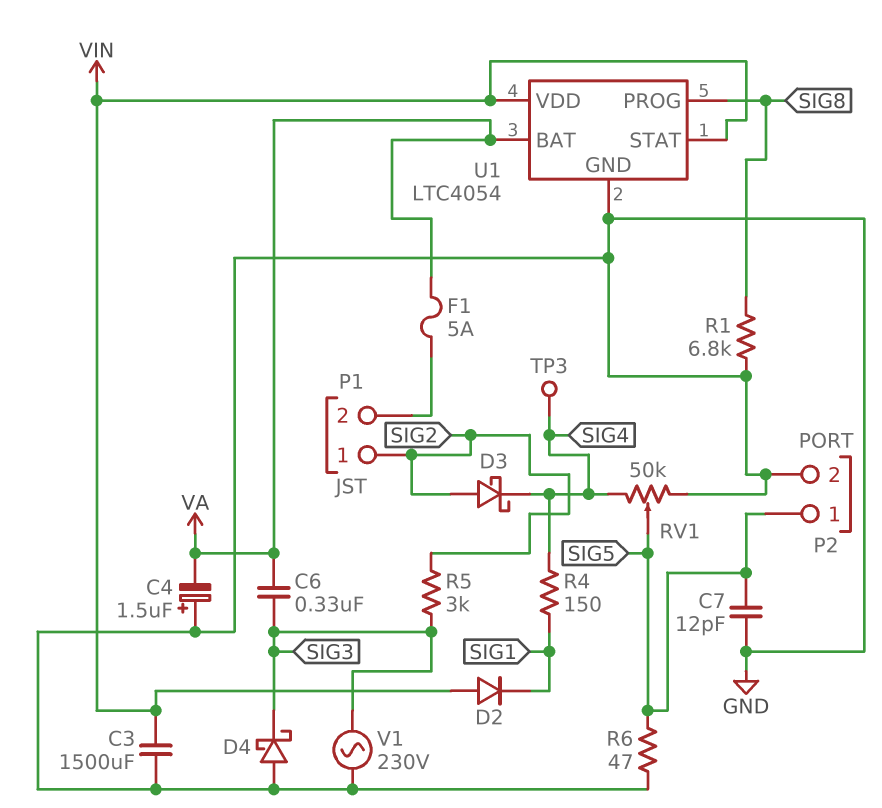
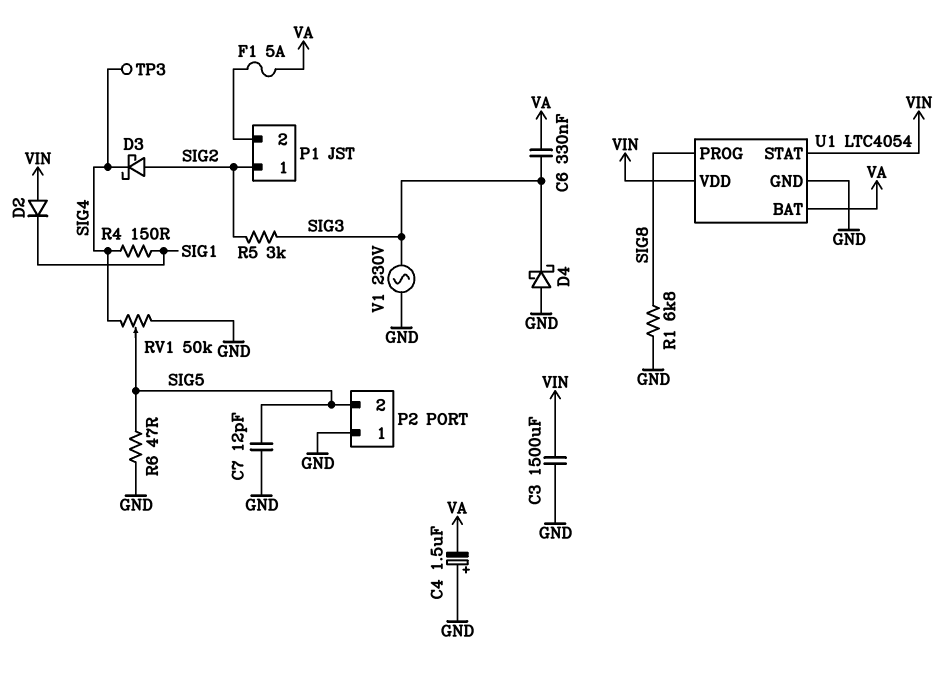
P2 pin 1: SIG5 -> GND
P2 pin 2: GND -> SIG5

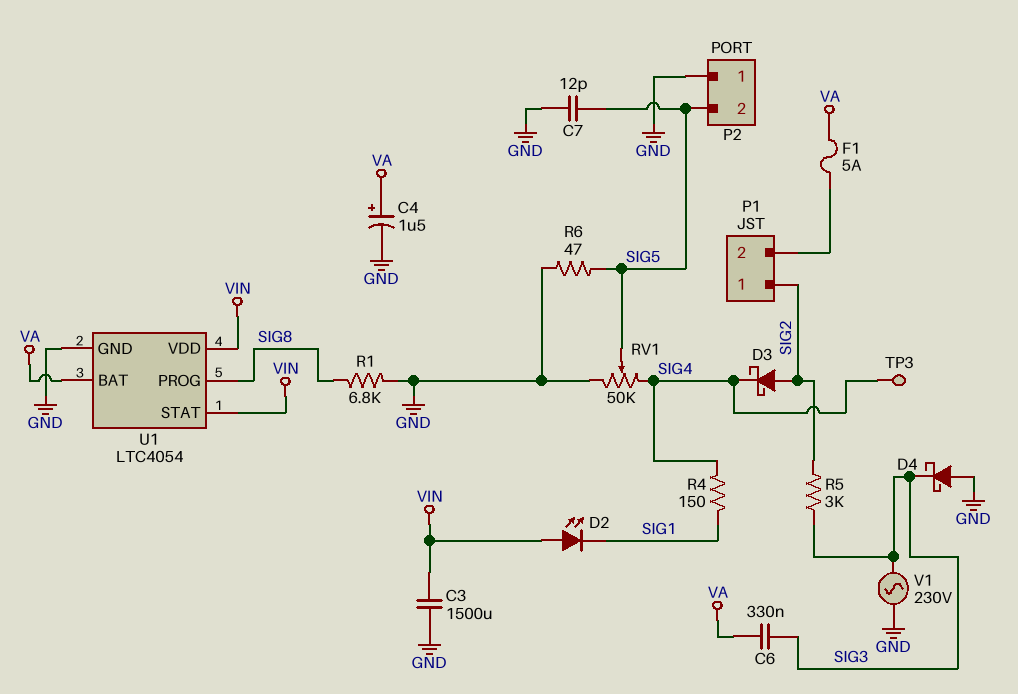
C4: 1.5uF (plus GND, minus VA) -> 1.5uF (plus VA, minus GND)
D2: diode (A VIN, K SIG1) -> LED (A VIN, K SIG1)

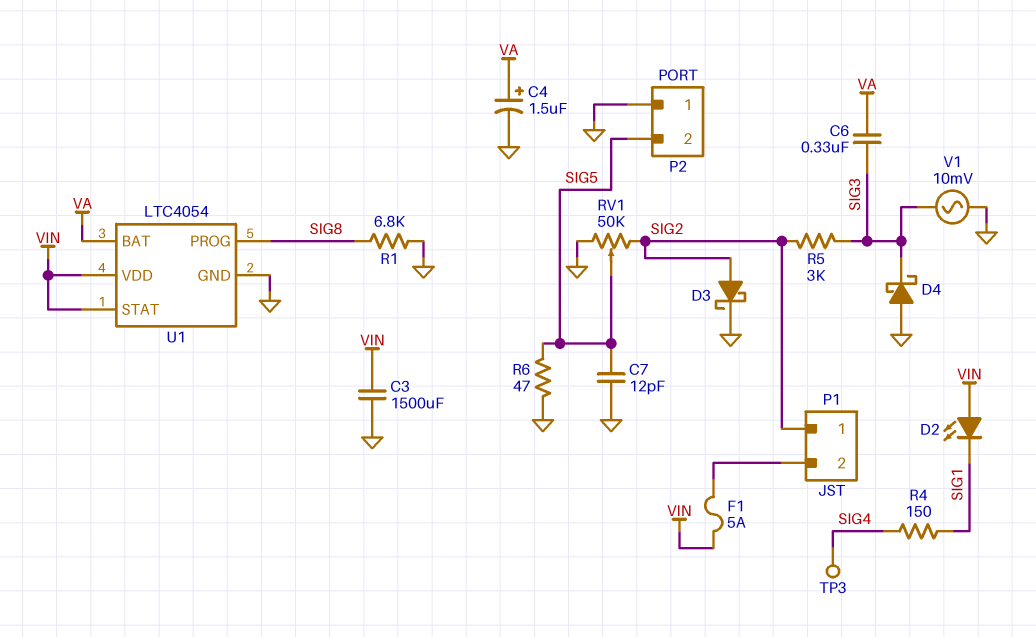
D3: schottky (A SIG2, K SIG4) -> schottky (A SIG2, K GND)
F1: 5A (P1/2, VA) -> 5A (P1/2, VIN)
RV1: 50k (GND, SIG4, wiper SIG5) -> 50k (GND, SIG2, wiper SIG5)
V1: AC 230V (GND, SIG3) -> AC 10mV (GND, SIG3)

